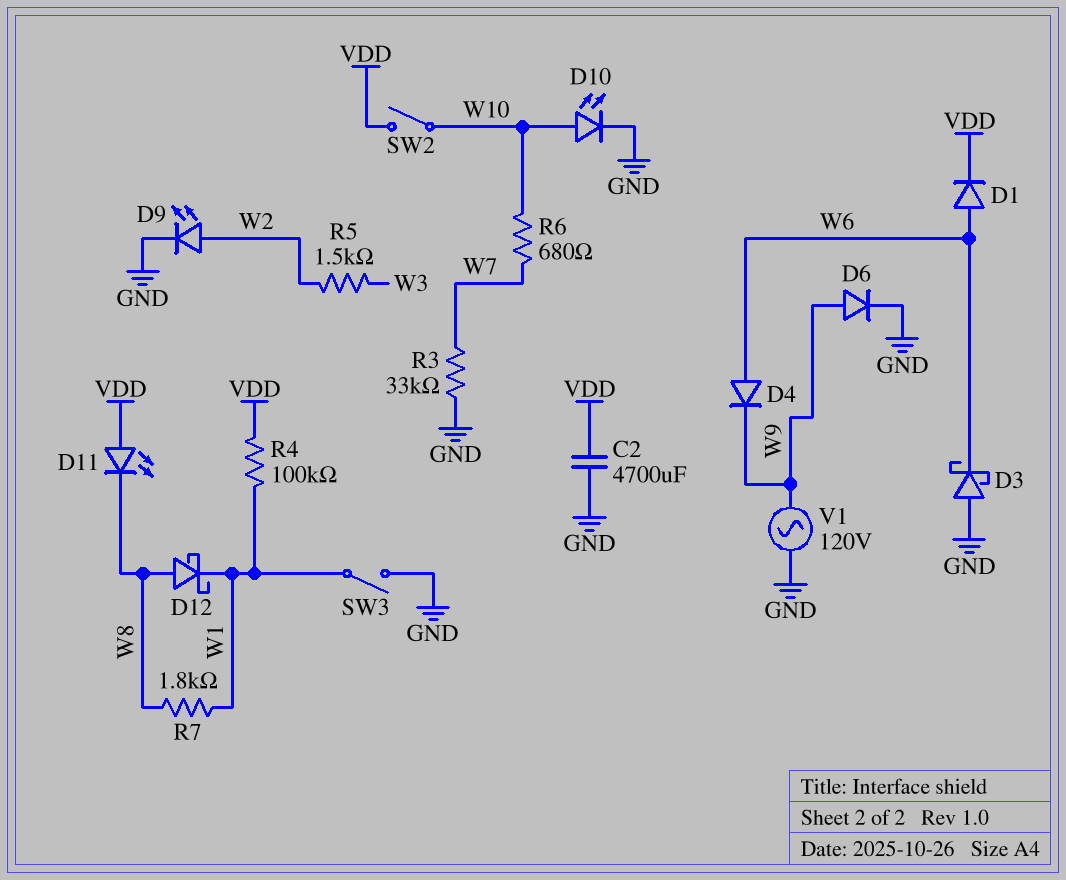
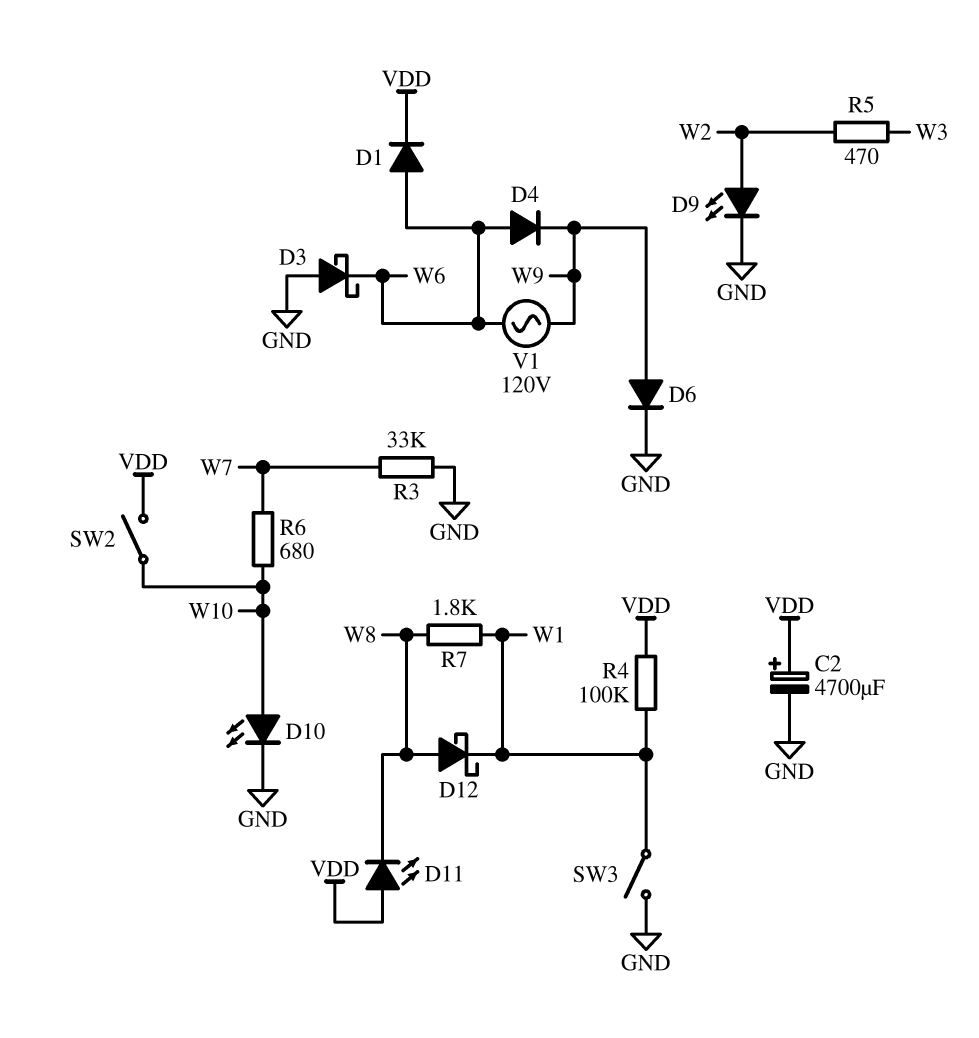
C2: 4700uF (GND, VDD) -> 4700uF (plus VDD, minus GND)
R5: 1.5k (W2, W3) -> 470 (W2, W3)
V1: AC 120V (GND, W9) -> AC 120V (W6, W9)

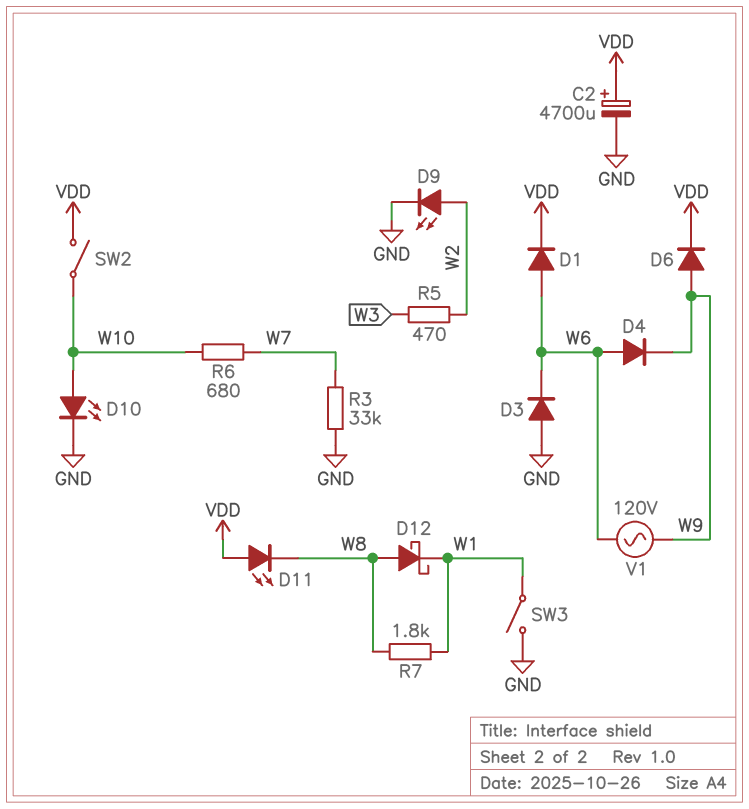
D3: schottky (A GND, K W6) -> diode (A GND, K W6)
D6: diode (A W9, K GND) -> diode (A W9, K VDD)
R4: 100k (VDD, W1) -> none

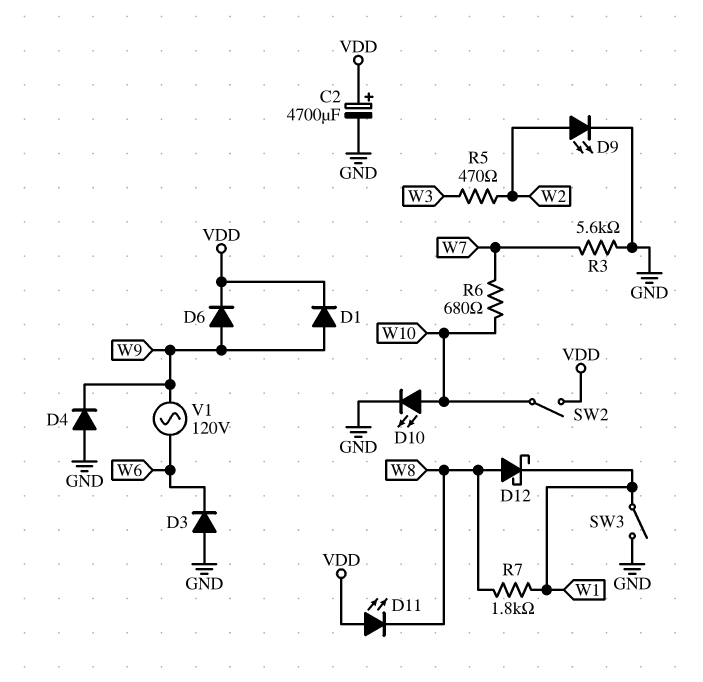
D1: diode (A W6, K VDD) -> diode (A W9, K VDD)
D4: diode (A W6, K W9) -> diode (A GND, K W9)
R3: 33k (GND, W7) -> 5.6k (GND, W7)

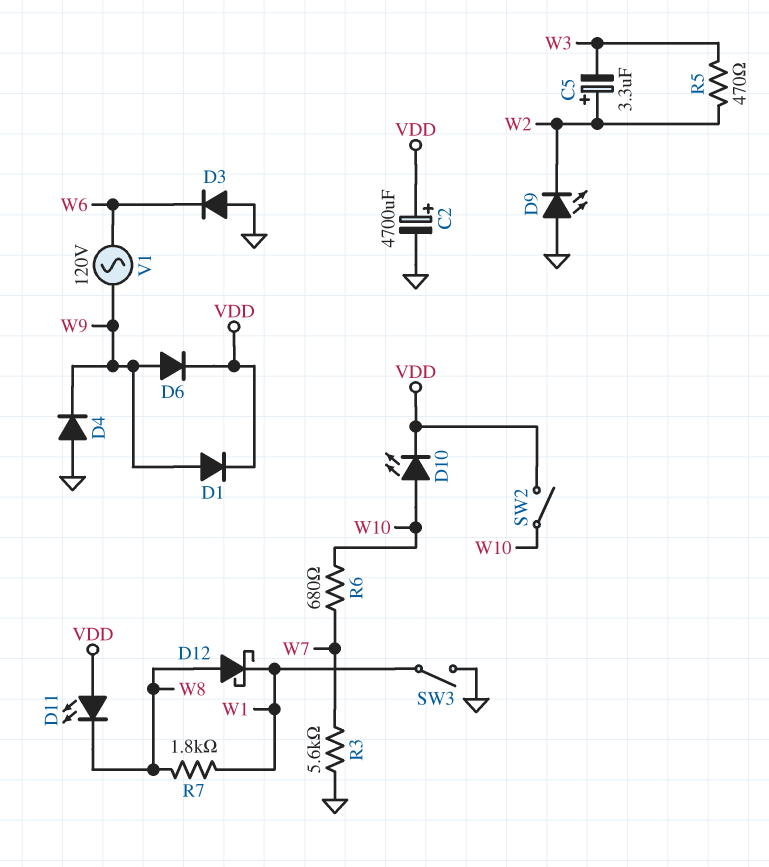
C5: none -> 3.3uF (plus W2, minus W3)
D9: LED (A W2, K GND) -> LED (A GND, K W2)
D10: LED (A W10, K GND) -> LED (A W10, K VDD)

